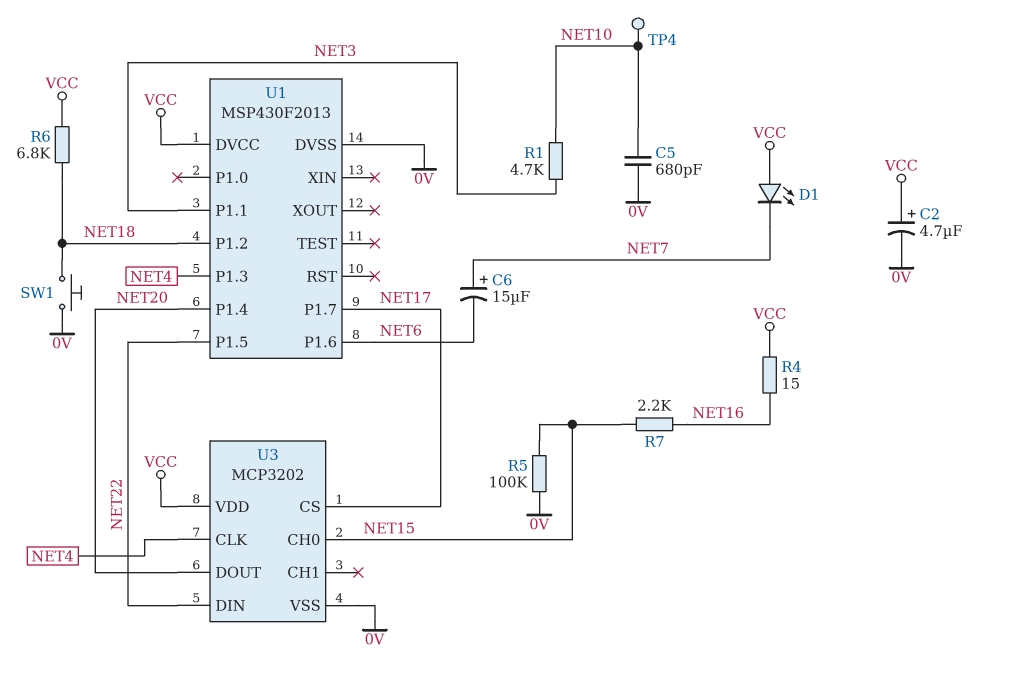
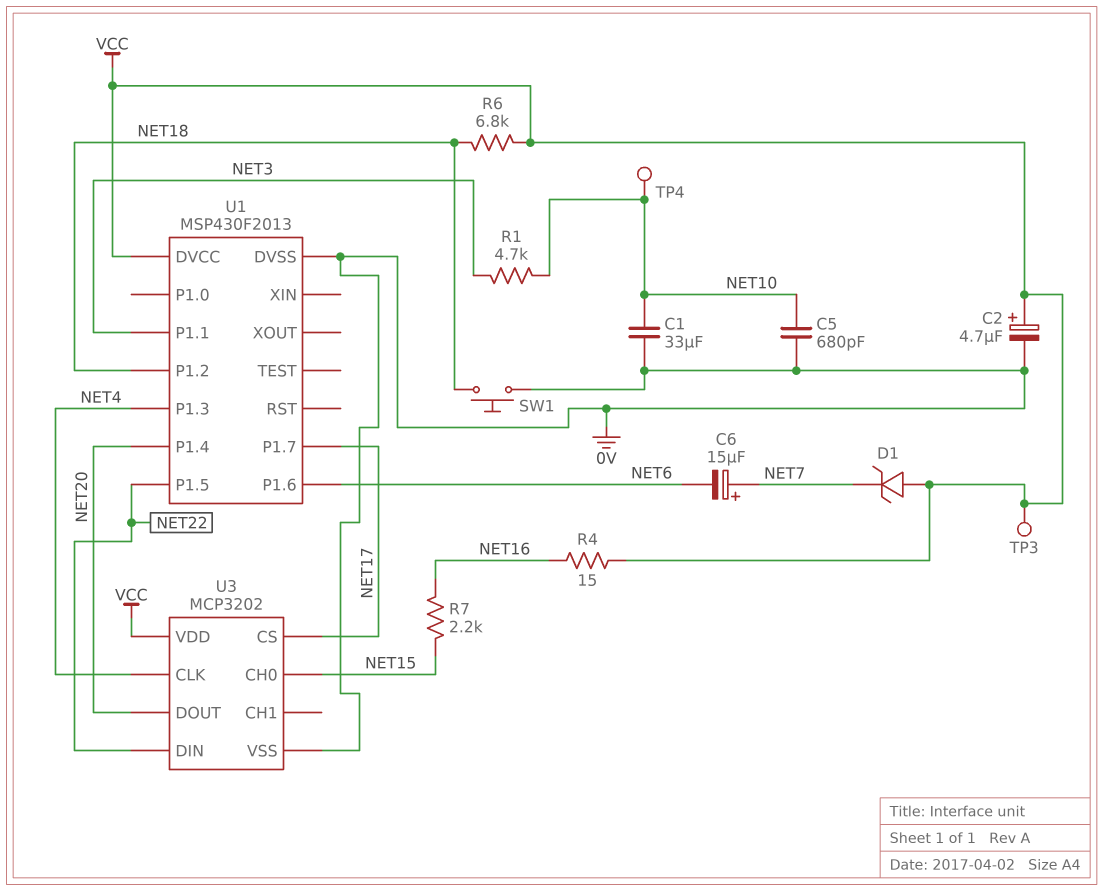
C1: none -> 33uF (0V, NET10)
D1: LED (A VCC, K NET7) -> zener (A VCC, K NET7)
R5: 100k (0V, NET15) -> none
TP3: none -> test point (VCC)

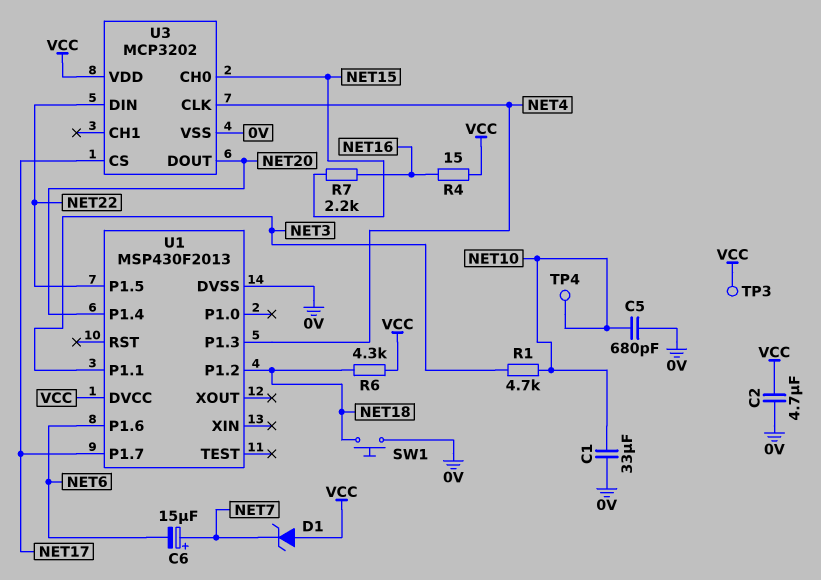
C2: 4.7uF (plus VCC, minus 0V) -> 4.7uF (0V, VCC)
R6: 6.8k (NET18, VCC) -> 4.3k (NET18, VCC)

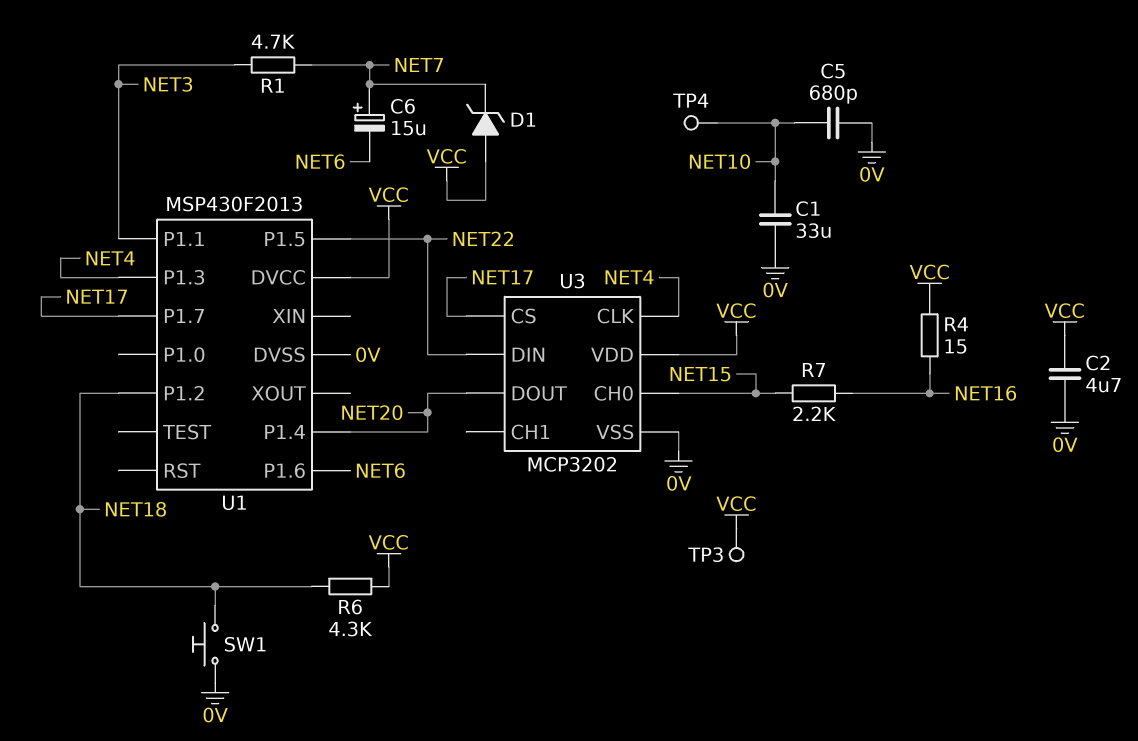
R1: 4.7k (NET3, NET10) -> 4.7k (NET3, NET7)

